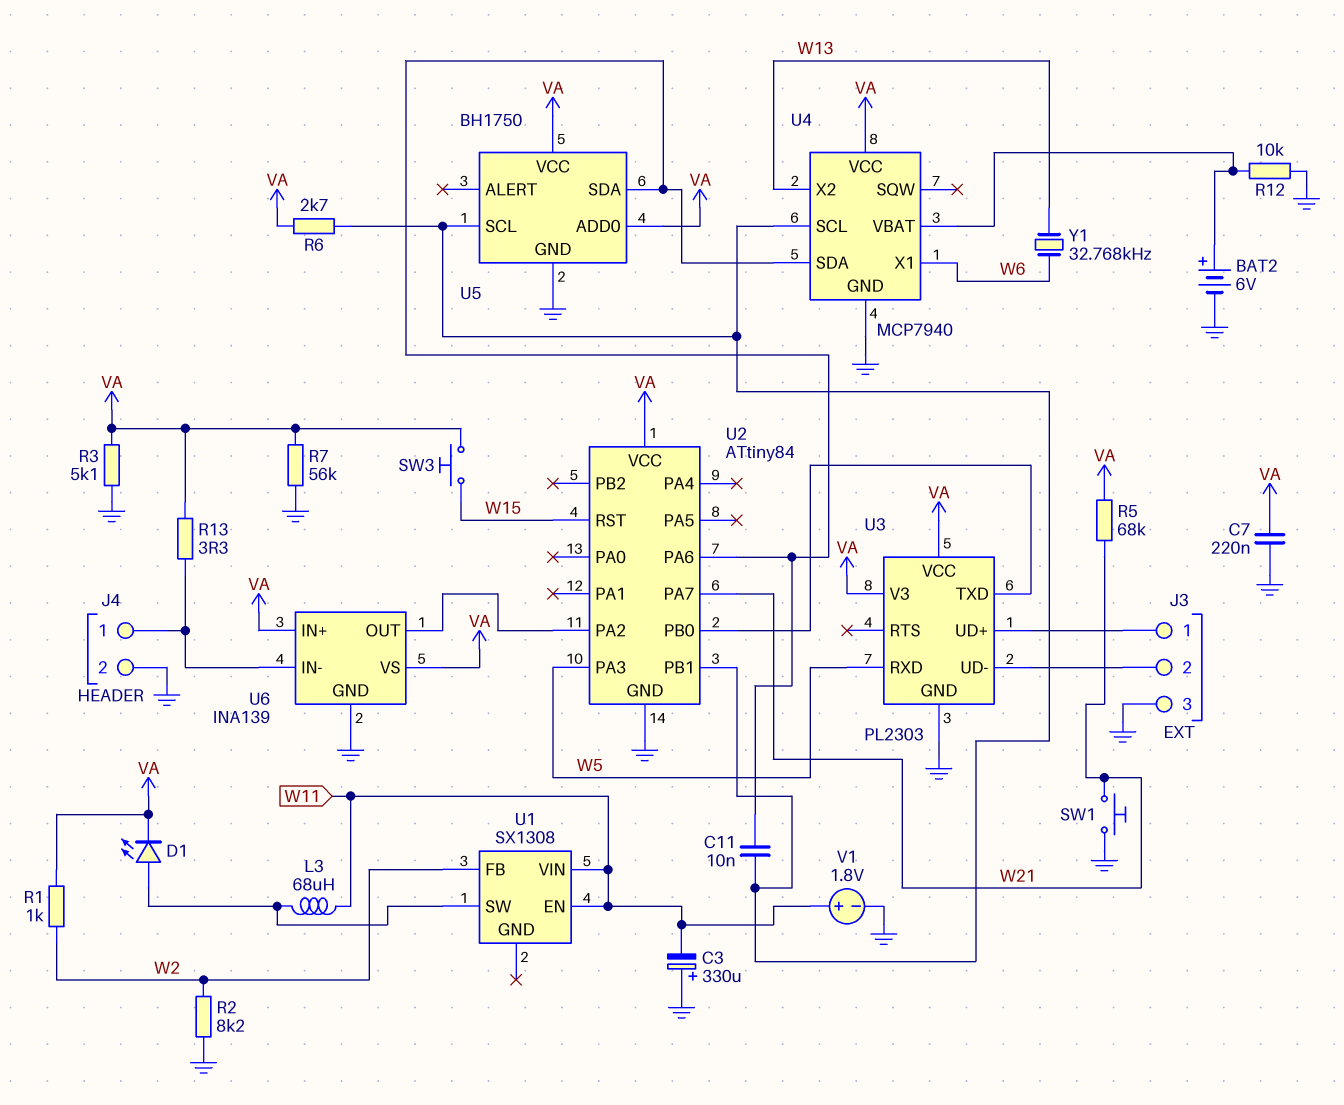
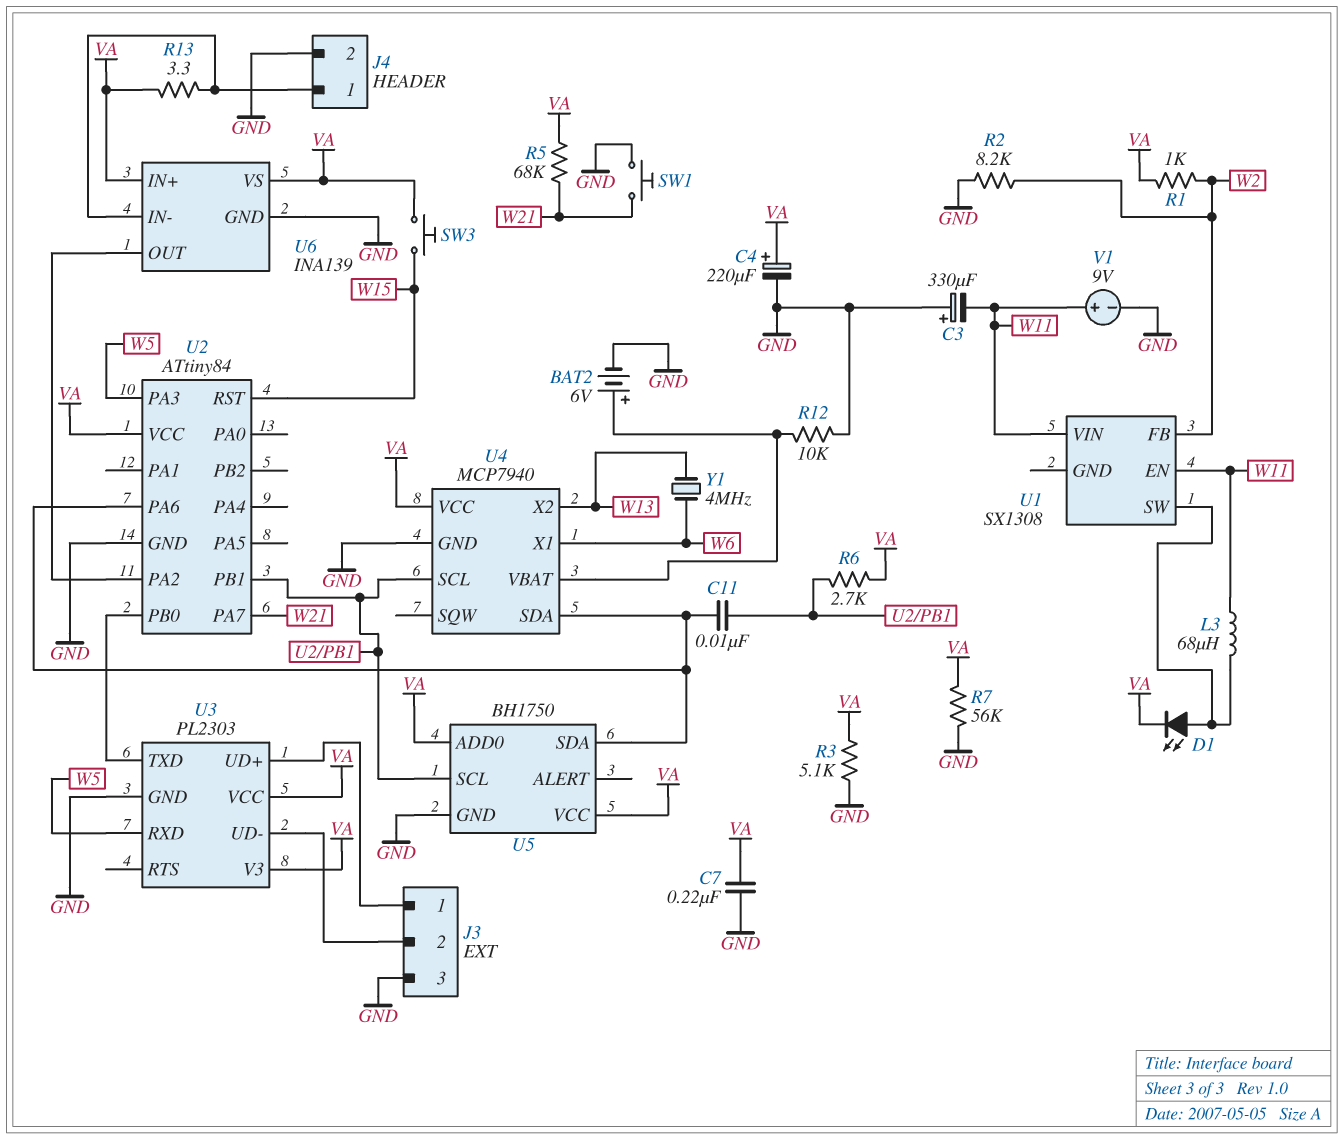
C4: none -> 220uF (plus VA, minus GND)
V1: 1.8V (plus W11, minus GND) -> 9V (plus W11, minus GND)
Y1: 32.768kHz (W6, W13) -> 4MHz (W6, W13)

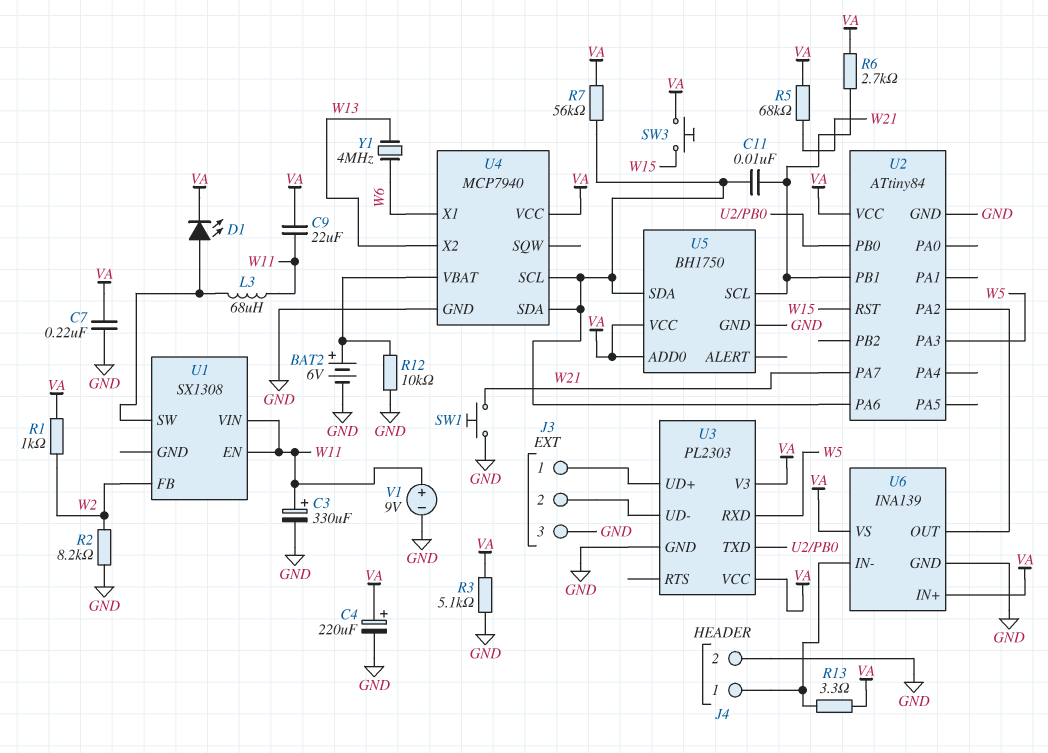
C3: 330uF (plus GND, minus W11) -> 330uF (plus W11, minus GND)
C9: none -> 22uF (VA, W11)
R7: 56k (GND, VA) -> 56k (U2/PA6, VA)
U4 pin SCL: U2/PB1 -> U2/PA6

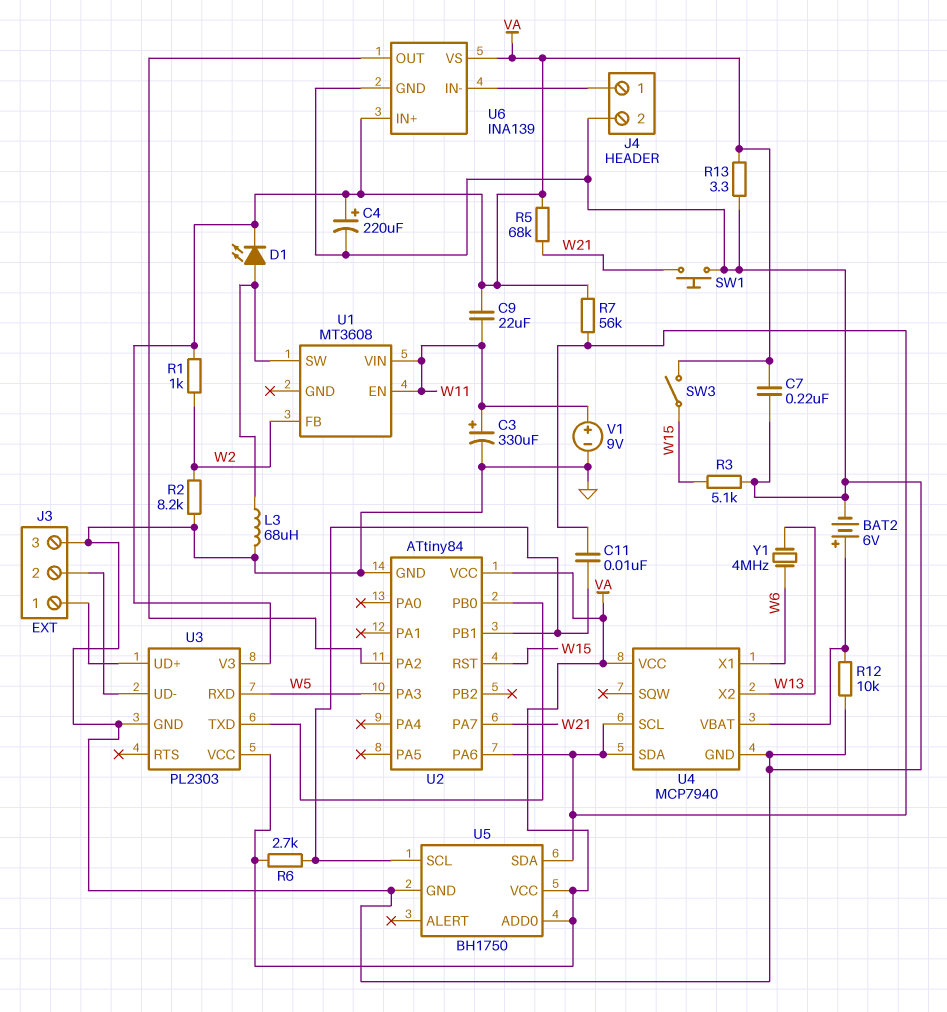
L3: 68uH (U1/SW, W11) -> 68uH (GND, U1/SW)
R3: 5.1k (GND, VA) -> 5.1k (GND, W15)
R13: 3.3 (J4/1, VA) -> 3.3 (GND, VA)
SW3: button (VA, W15) -> switch (VA, W15)
U1: SX1308 -> MT3608

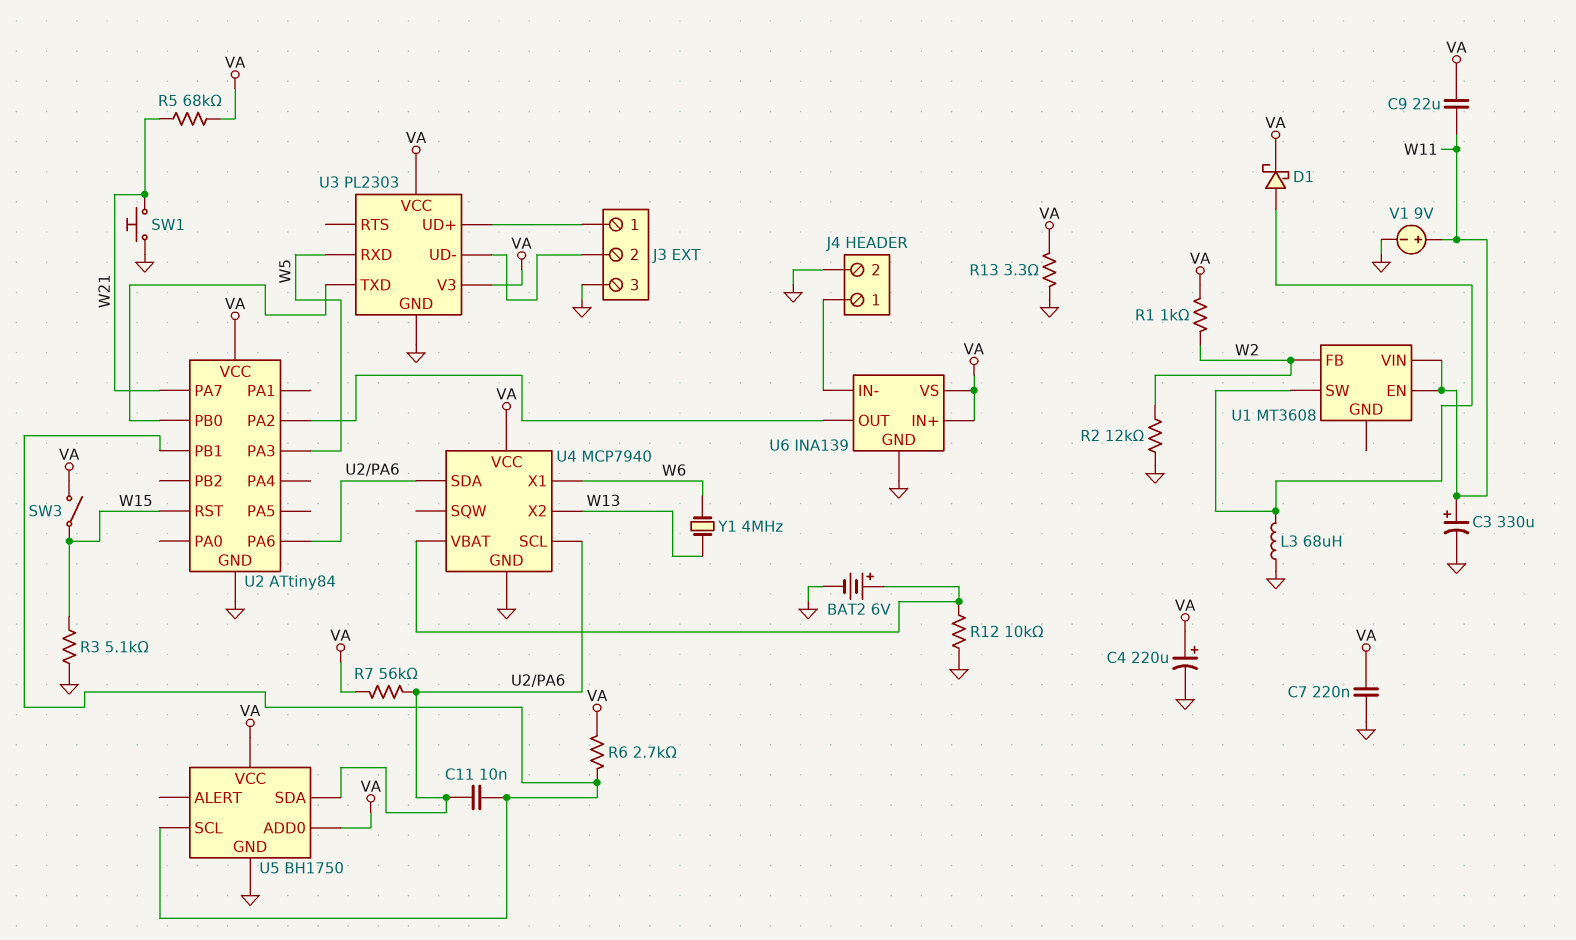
D1: LED (A U1/SW, K VA) -> schottky (A U1/SW, K VA)
R2: 8.2k (GND, W2) -> 12k (GND, W2)

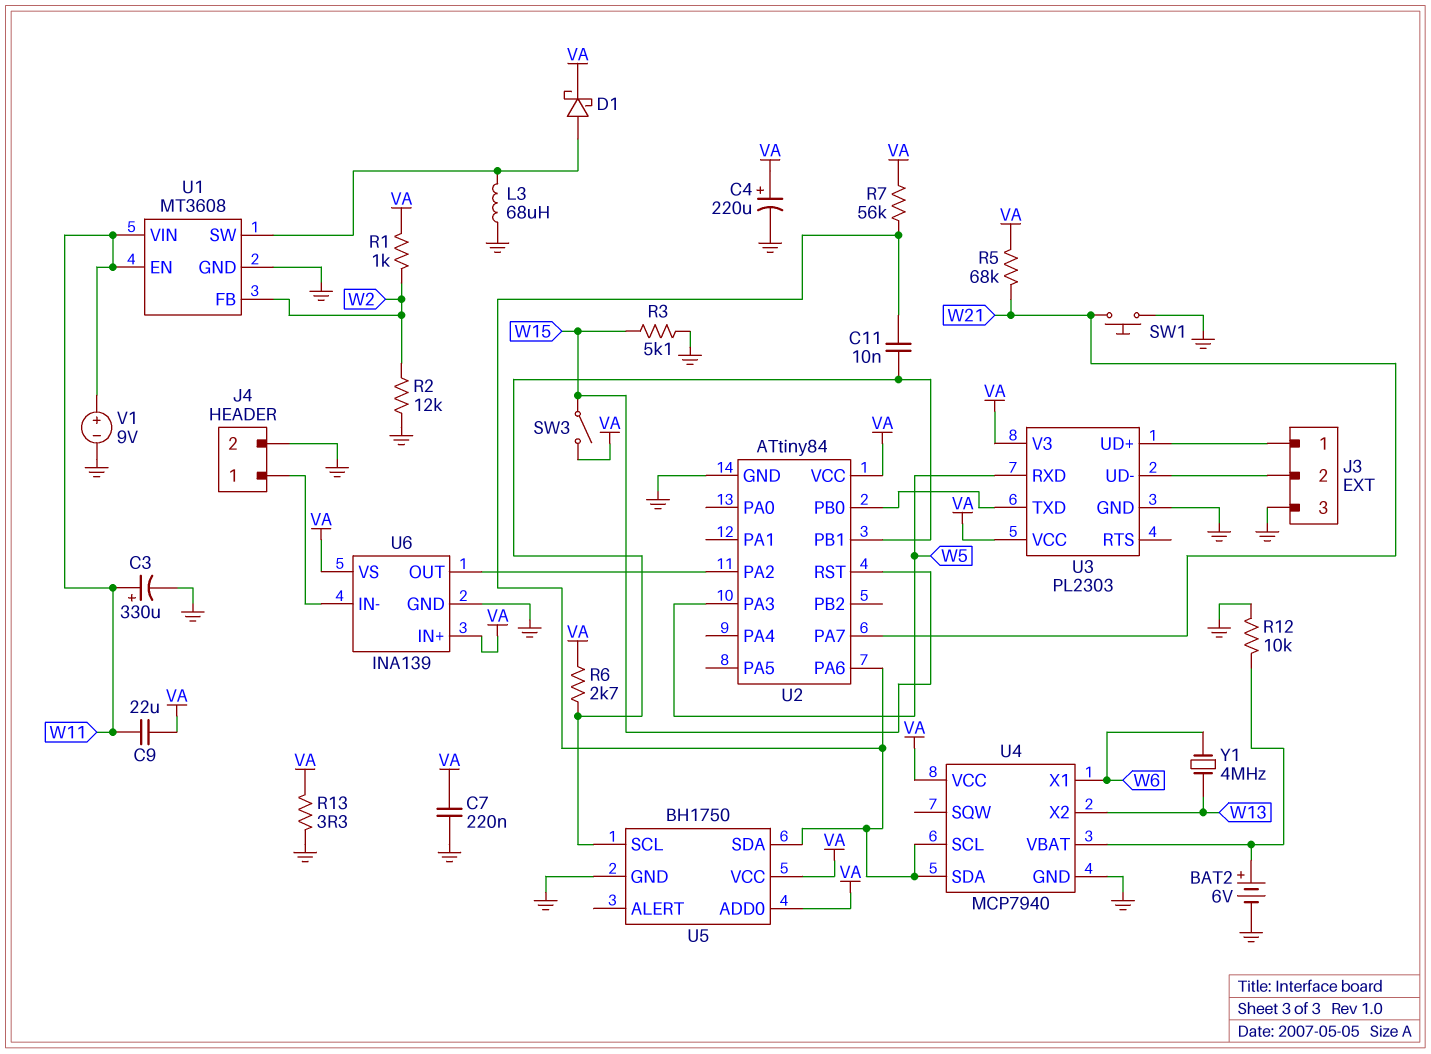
U1 pin GND: none -> GND

